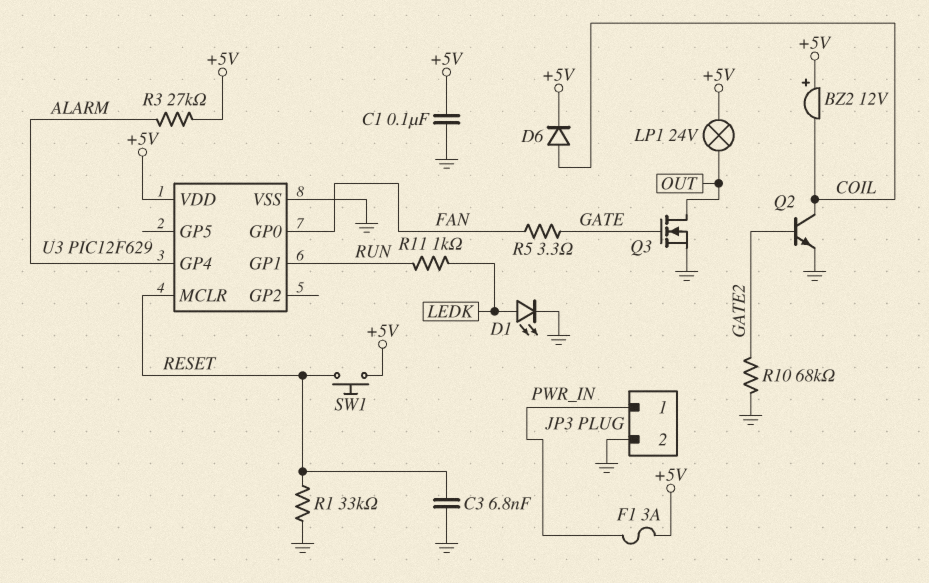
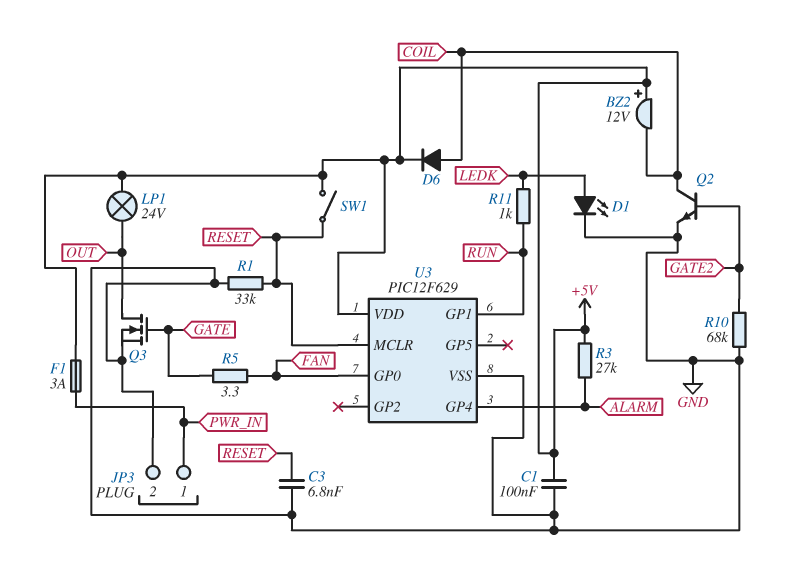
SW1: button (+5V, RESET) -> switch (+5V, RESET)

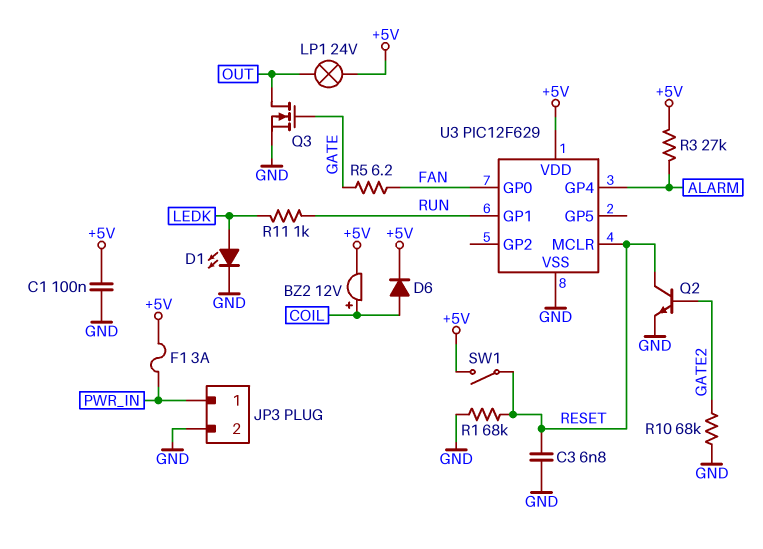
BZ2: buzzer 12V (plus +5V, minus COIL) -> buzzer 12V (plus COIL, minus +5V)
Q2: NPN (B GATE2, C COIL, E GND) -> NPN (B GATE2, C RESET, E GND)
R1: 33k (GND, RESET) -> 68k (GND, RESET)
R5: 3.3 (FAN, GATE) -> 6.2 (FAN, GATE)

